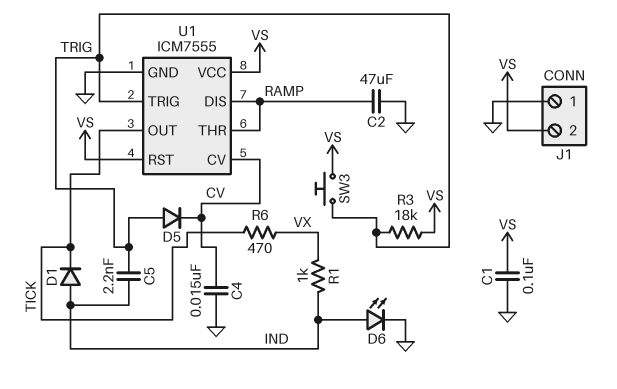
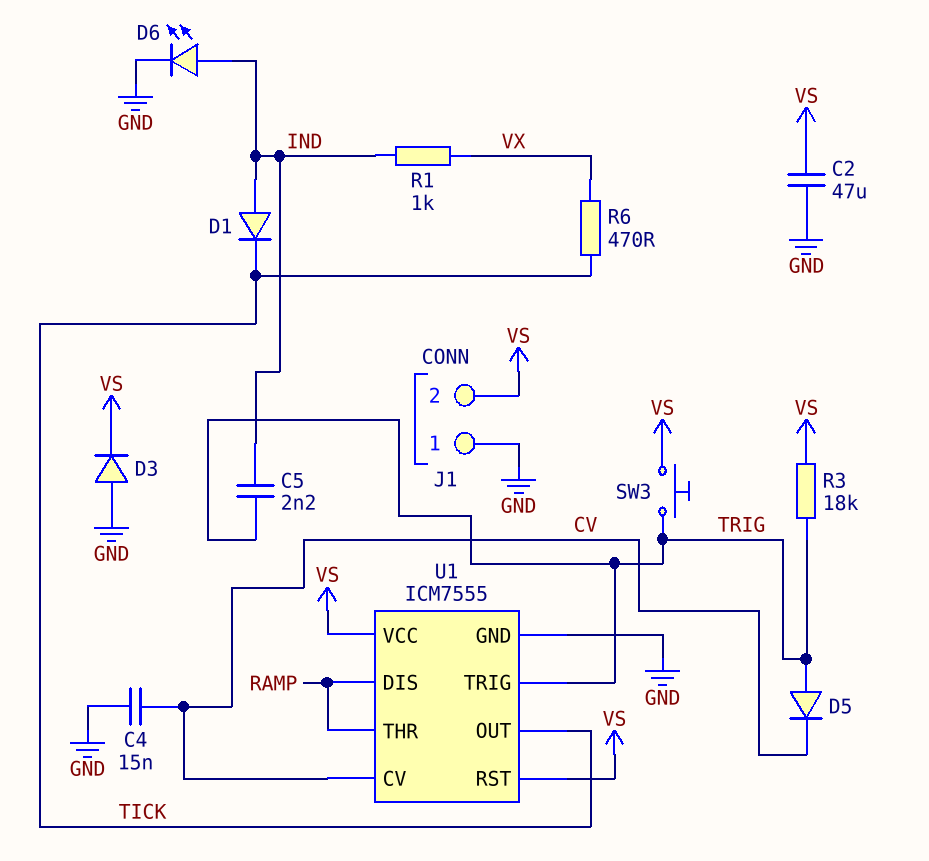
C1: 100nF (GND, VS) -> none
C2: 47uF (GND, RAMP) -> 47uF (GND, VS)
D3: none -> diode (A GND, K VS)

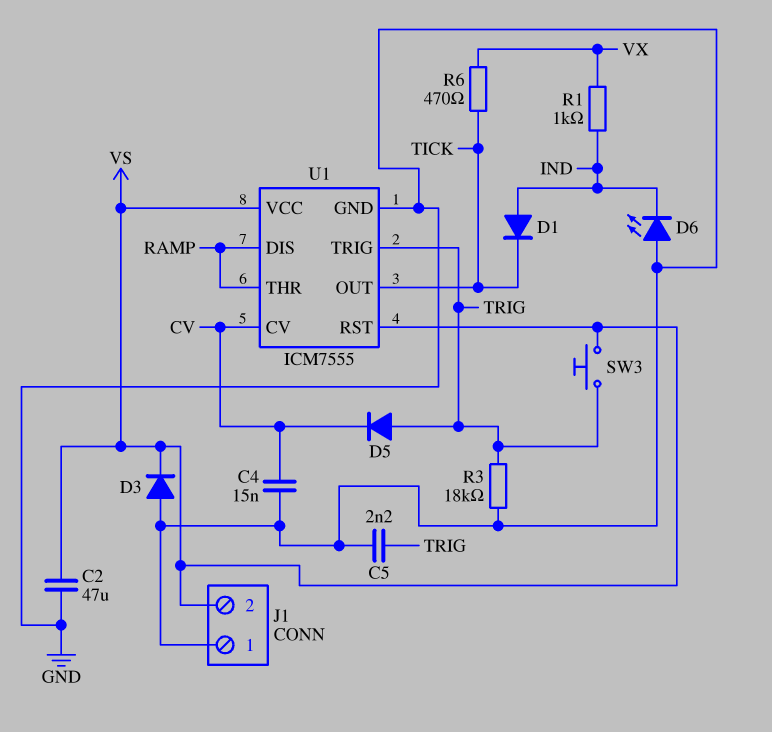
C5: 2.2nF (IND, TRIG) -> 2.2nF (GND, TRIG)
D6: LED (A IND, K GND) -> LED (A GND, K IND)
R3: 18k (TRIG, VS) -> 18k (GND, TRIG)

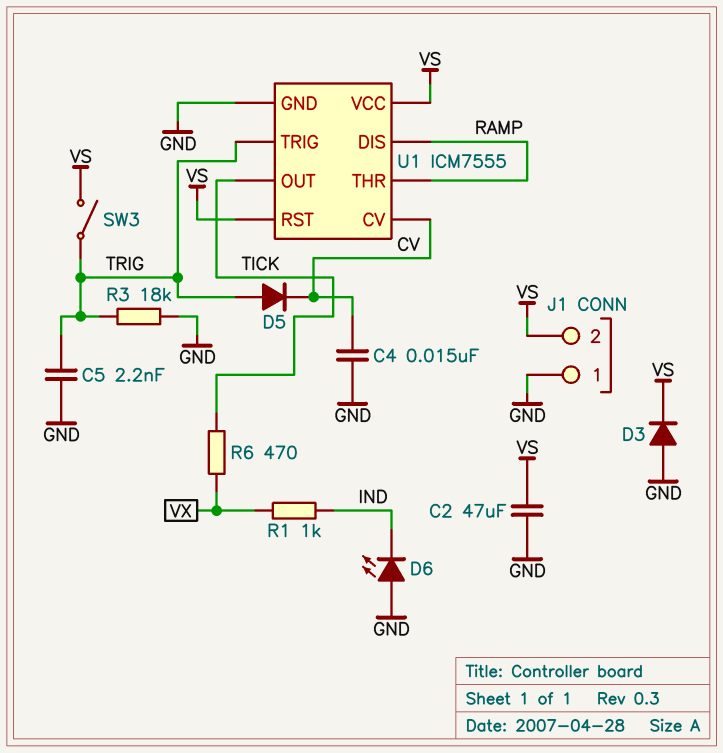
D1: diode (A IND, K TICK) -> none
SW3: button (TRIG, VS) -> switch (TRIG, VS)

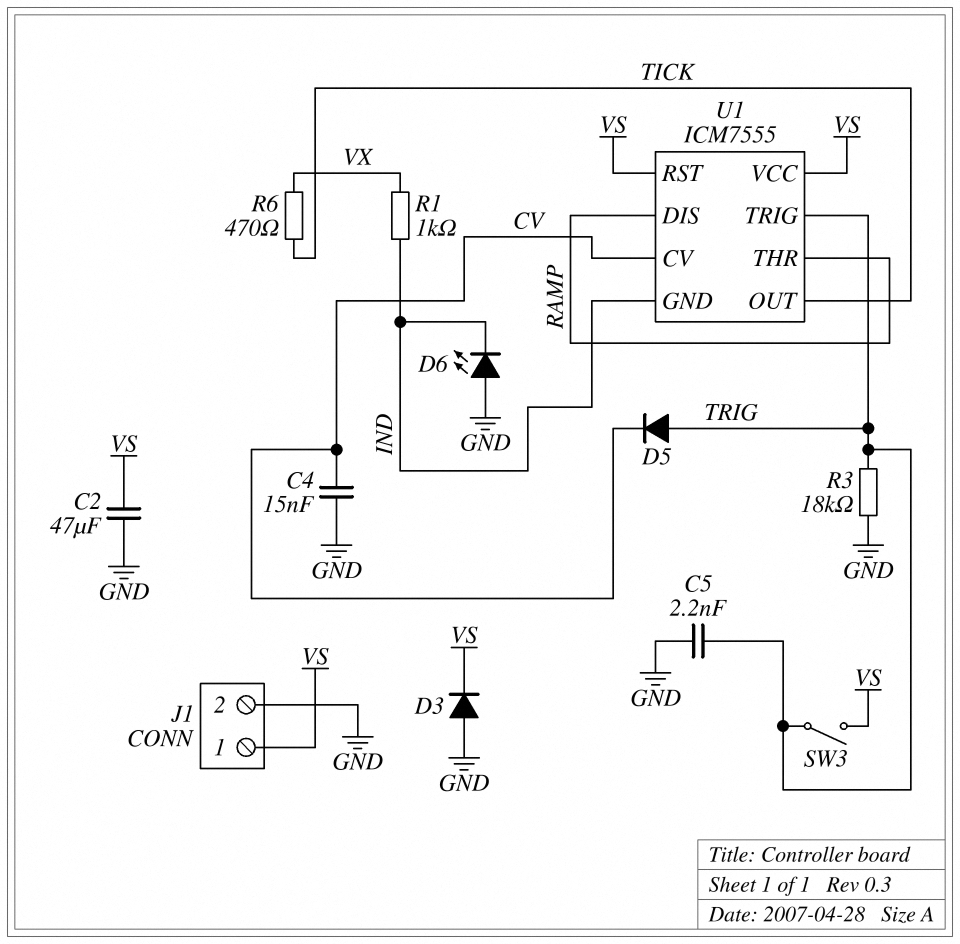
J1 pin 1: GND -> VS
J1 pin 2: VS -> GND
U1 pin GND: GND -> IND

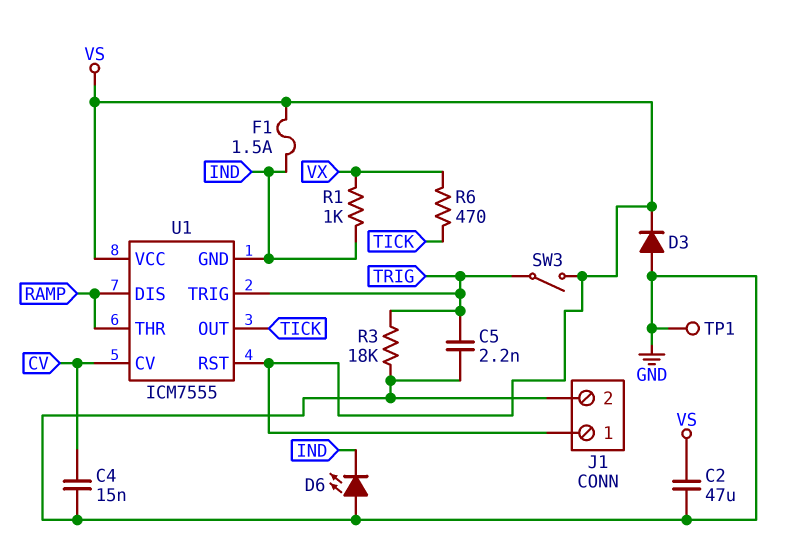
D5: diode (A TRIG, K CV) -> none
F1: none -> 1.5A (IND, VS)
TP1: none -> test point (GND)

